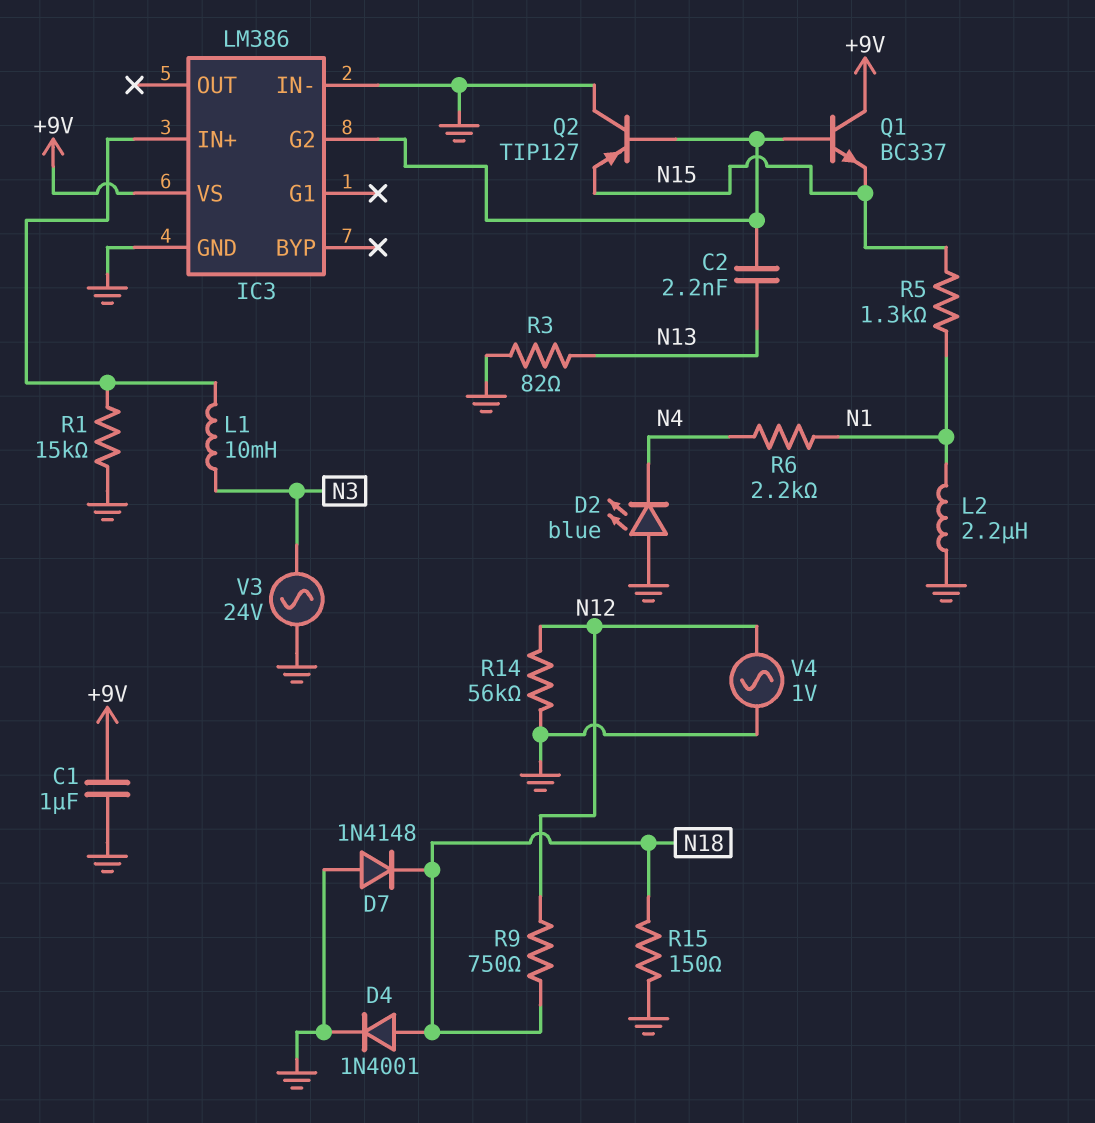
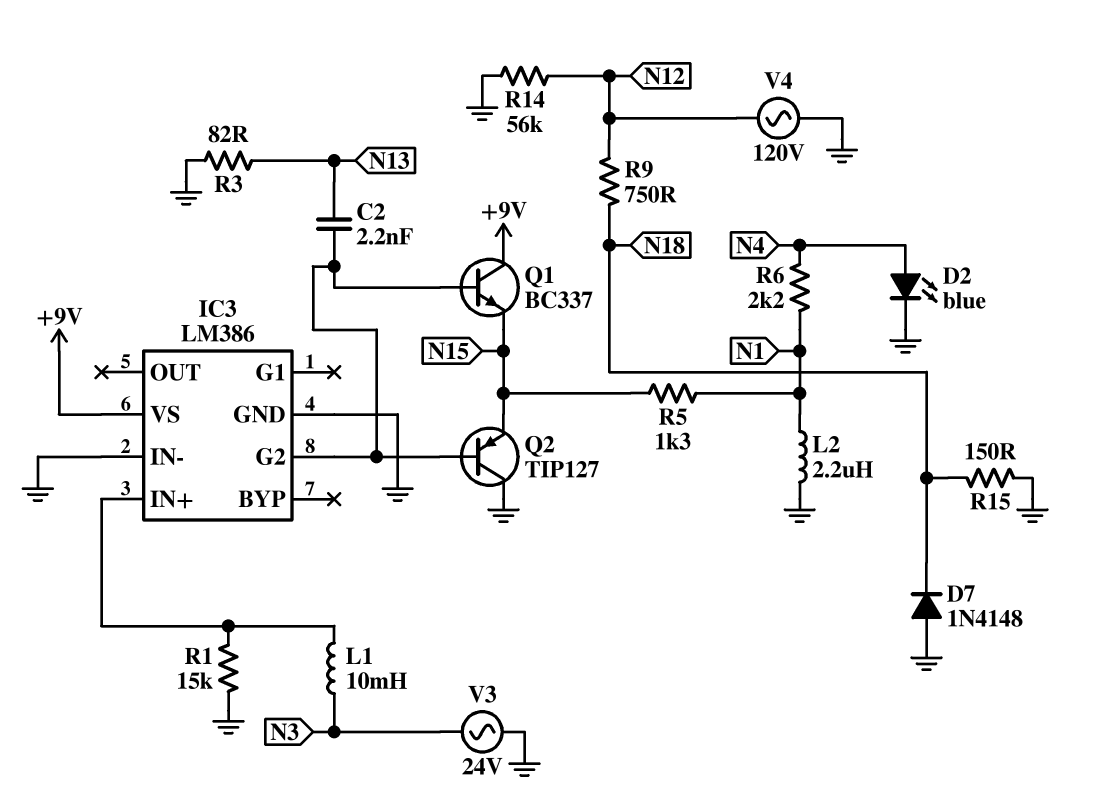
C1: 1uF (+9V, GND) -> none
D2: LED blue (A GND, K N4) -> LED blue (A N4, K GND)
D4: diode 1N4001 (A N18, K GND) -> none
V4: AC 1V (GND, N12) -> AC 120V (GND, N12)

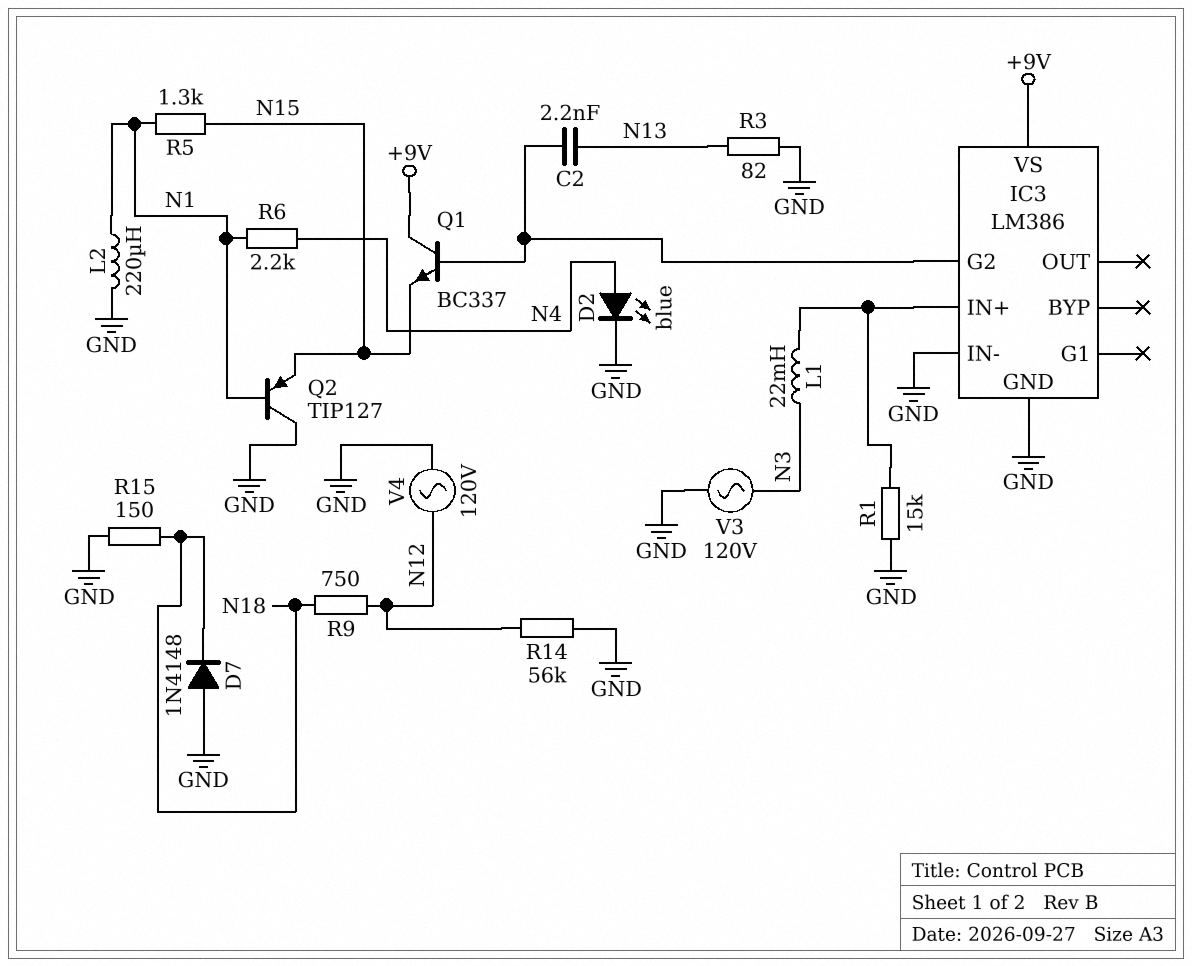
L1: 10mH (IC3/IN+, N3) -> 22mH (IC3/IN+, N3)
L2: 2.2uH (GND, N1) -> 220uH (GND, N1)
Q2: PNP TIP127 (B IC3/G2, C GND, E N15) -> PNP TIP127 (B N1, C GND, E N15)
V3: AC 24V (GND, N3) -> AC 120V (GND, N3)

